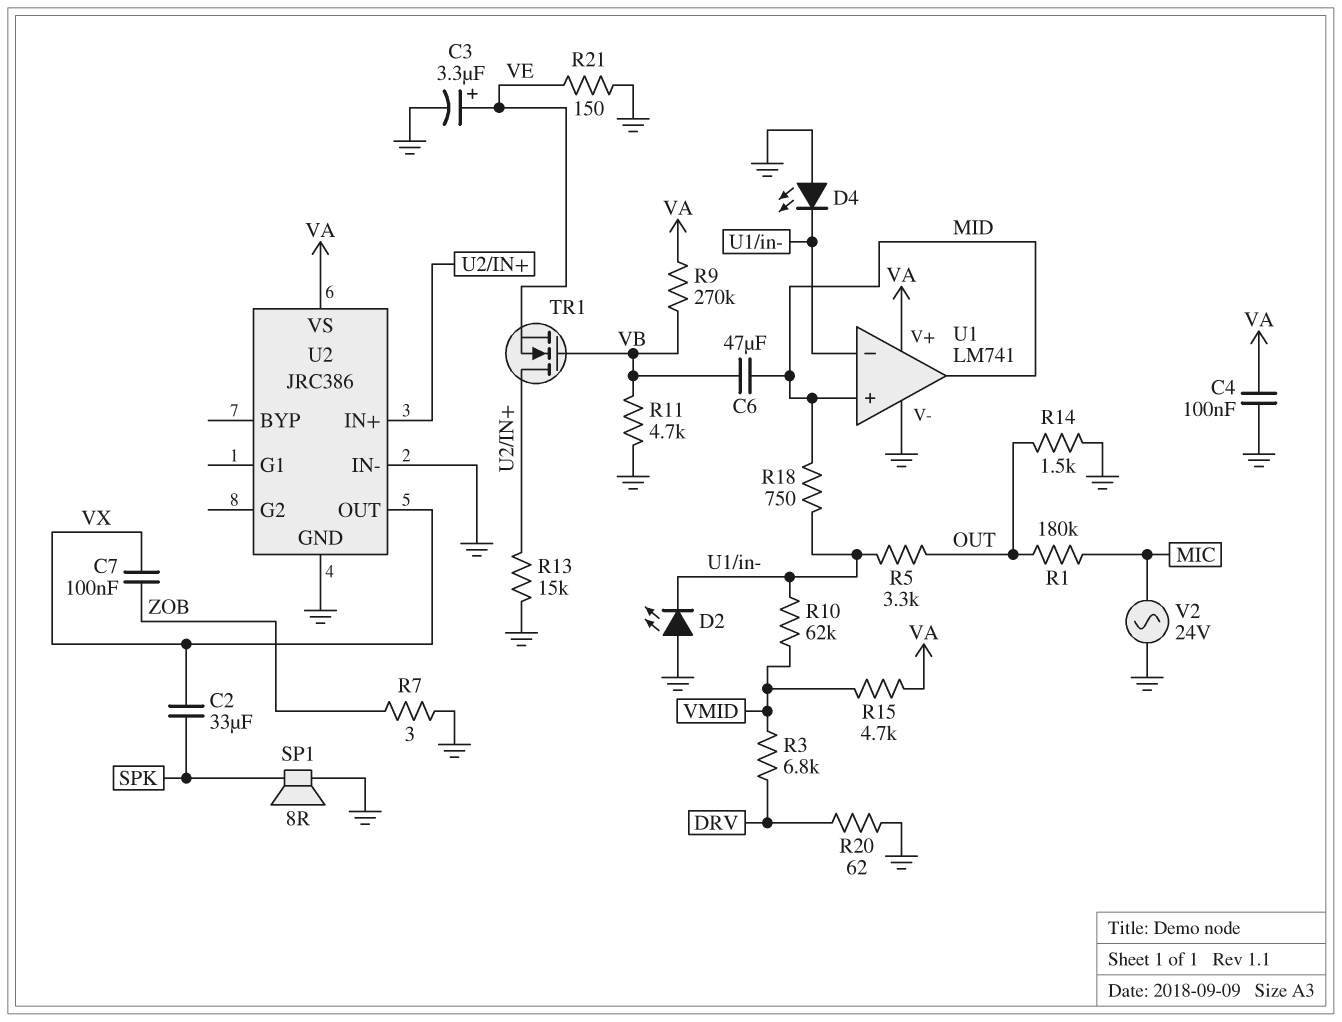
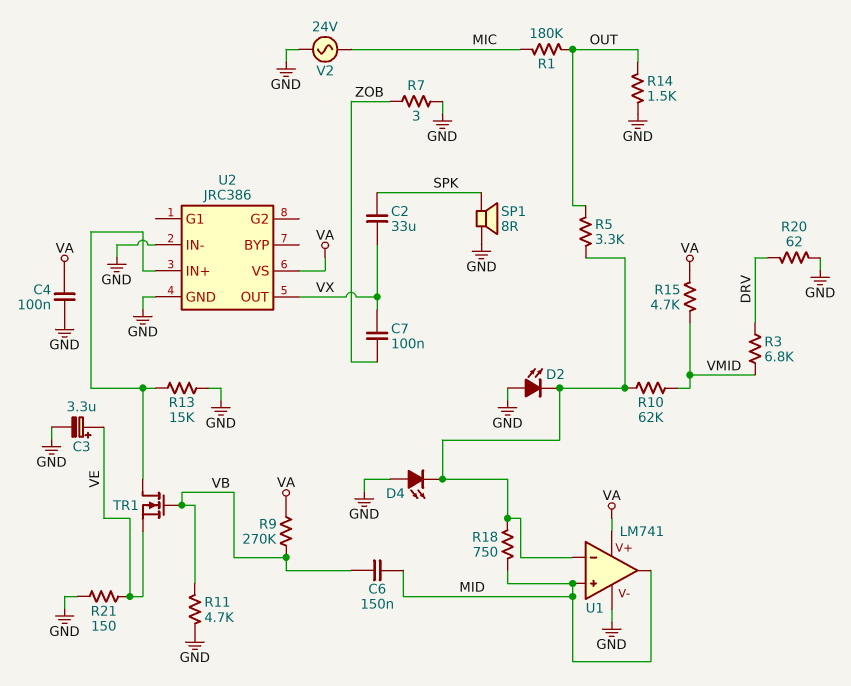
C6: 47uF (MID, VB) -> 150nF (MID, VB)

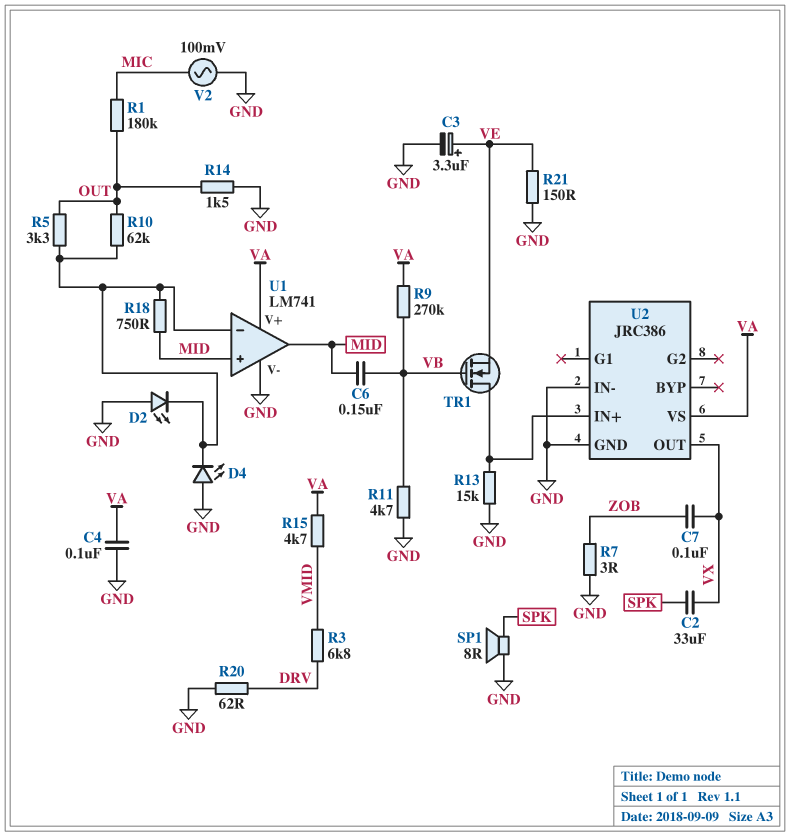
R10: 62k (U1/in-, VMID) -> 62k (OUT, U1/in-)
V2: AC 24V (GND, MIC) -> AC 100mV (GND, MIC)

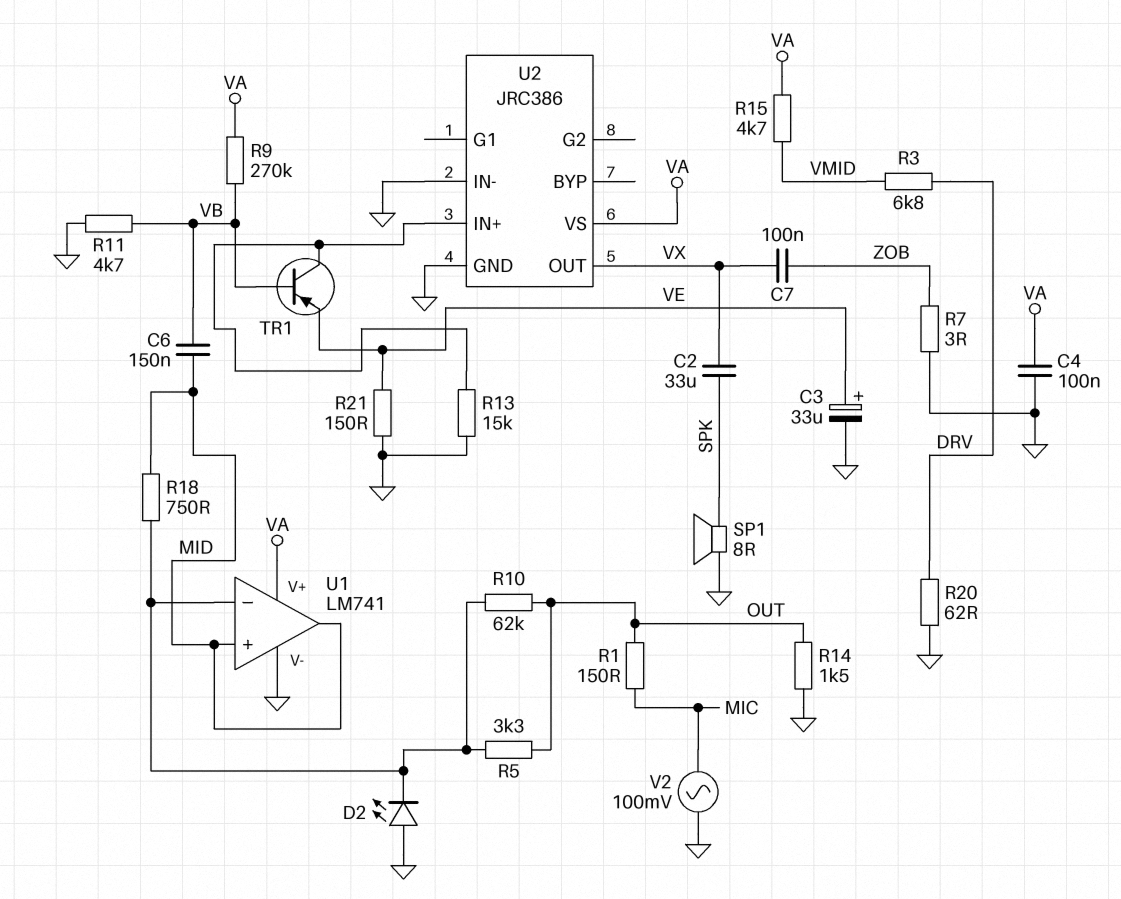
C3: 3.3uF (plus VE, minus GND) -> 33uF (plus VE, minus GND)
D4: LED (A GND, K U1/in-) -> none
R1: 180k (MIC, OUT) -> 150 (MIC, OUT)
TR1: NMOS (G VB, D U2/IN+, S VE) -> PNP (B VB, C U2/IN+, E VE)

